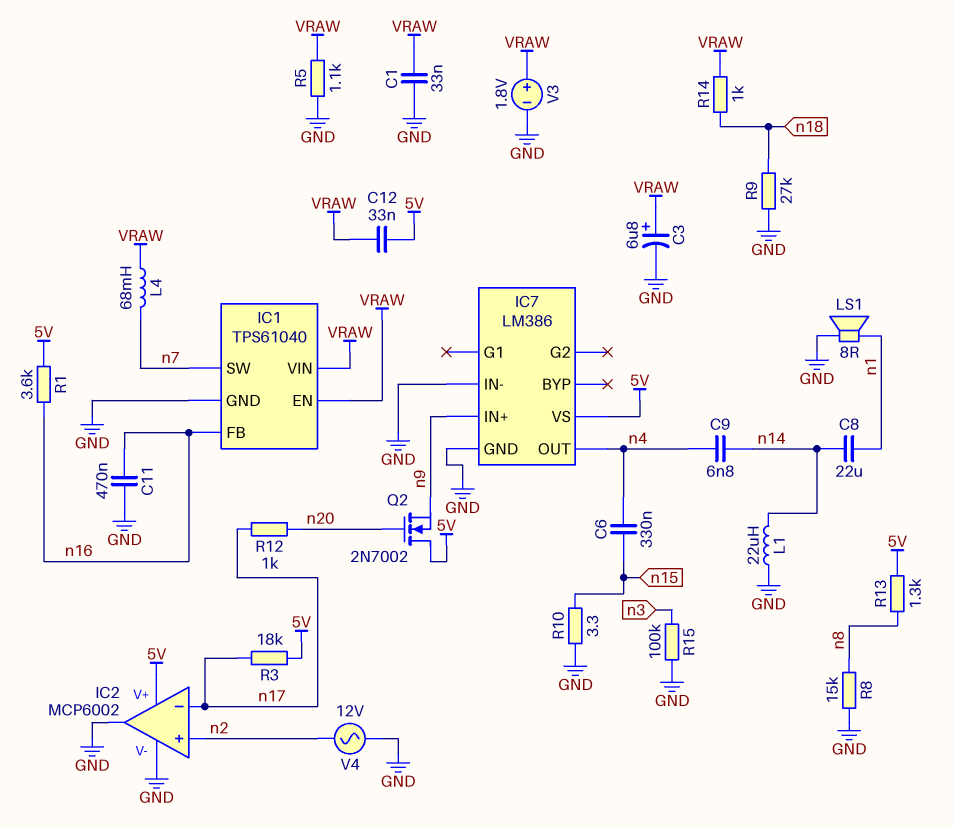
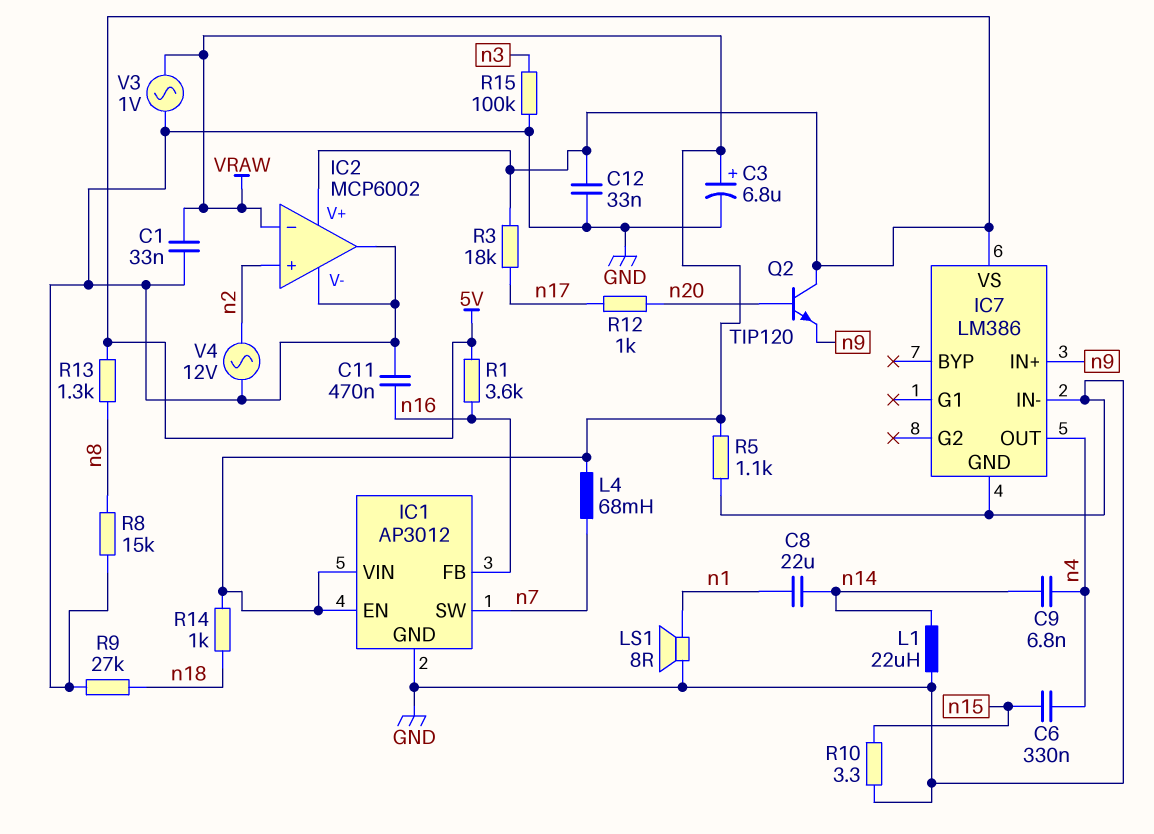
C12: 33nF (5V, VRAW) -> 33nF (5V, GND)
IC1: TPS61040 -> AP3012
IC2 pin in-: n17 -> VRAW
Q2: NMOS 2N7002 (G n20, D 5V, S n9) -> NPN TIP120 (B n20, C 5V, E n9)
V3: 1.8V (plus VRAW, minus GND) -> AC 1V (GND, VRAW)

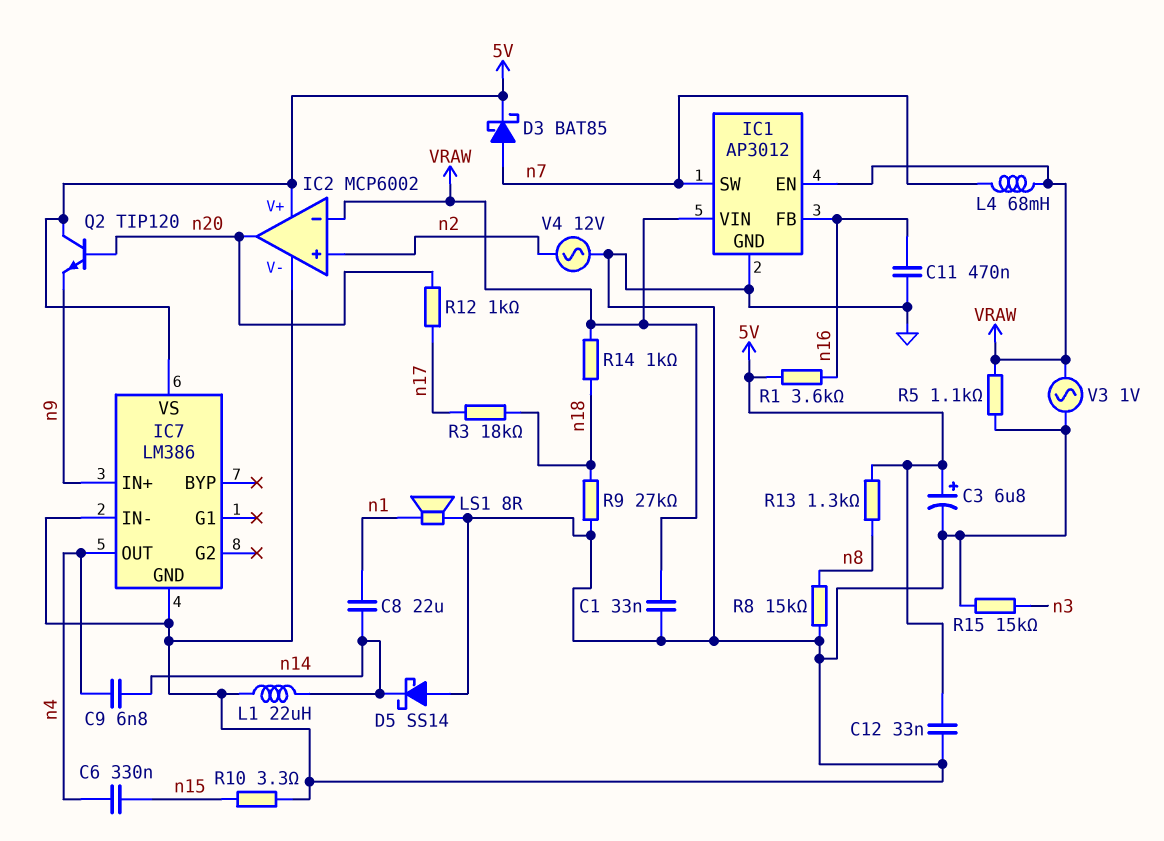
C3: 6.8uF (plus VRAW, minus GND) -> 6.8uF (plus 5V, minus GND)
D3: none -> schottky BAT85 (A n7, K 5V)
D5: none -> schottky SS14 (A GND, K n14)
IC2 pin out: GND -> n20
R3: 18k (5V, n17) -> 18k (n17, n18)
R15: 100k (GND, n3) -> 15k (GND, n3)

